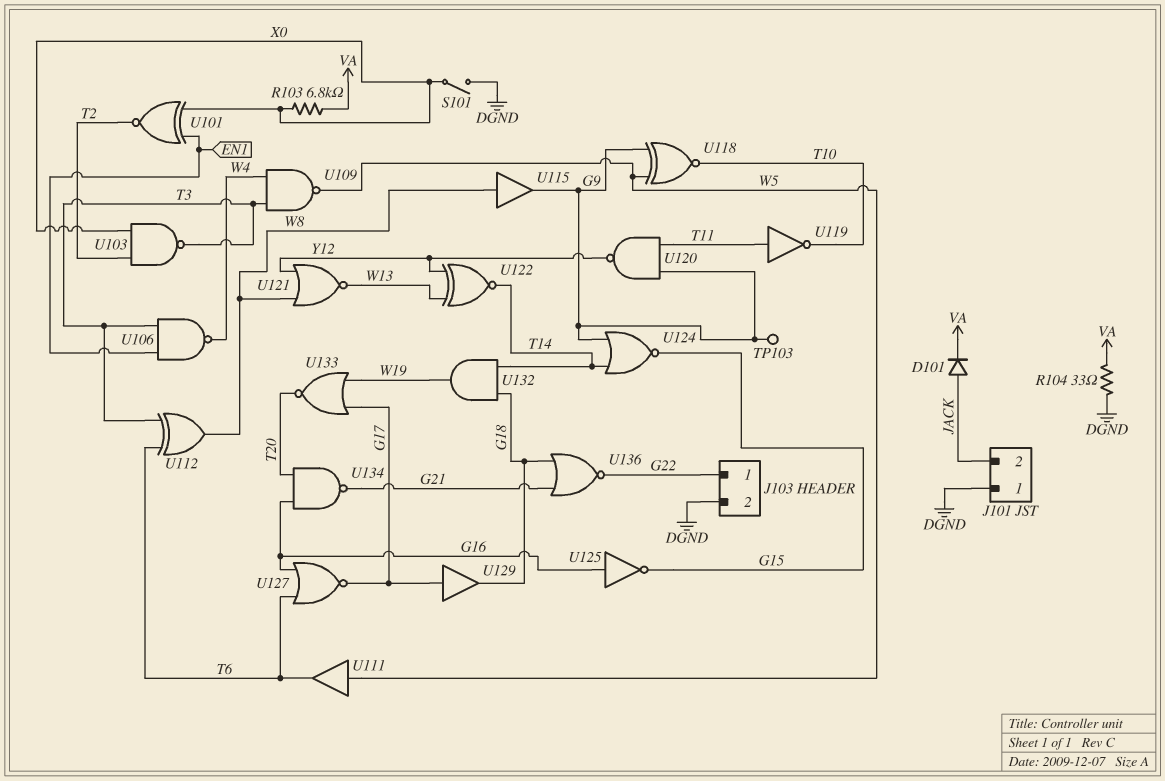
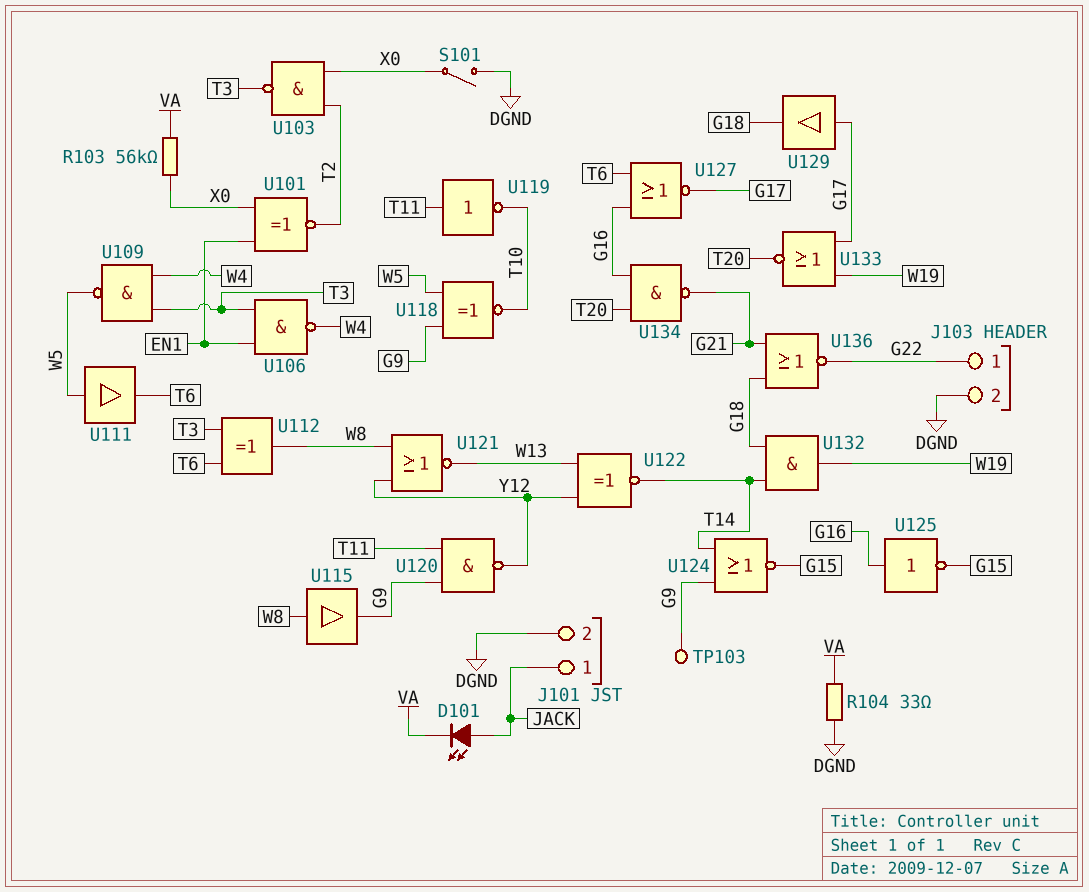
D101: diode (A JACK, K VA) -> LED (A JACK, K VA)
J101 pin 1: DGND -> JACK
J101 pin 2: JACK -> DGND
R103: 6.8k (VA, X0) -> 56k (VA, X0)

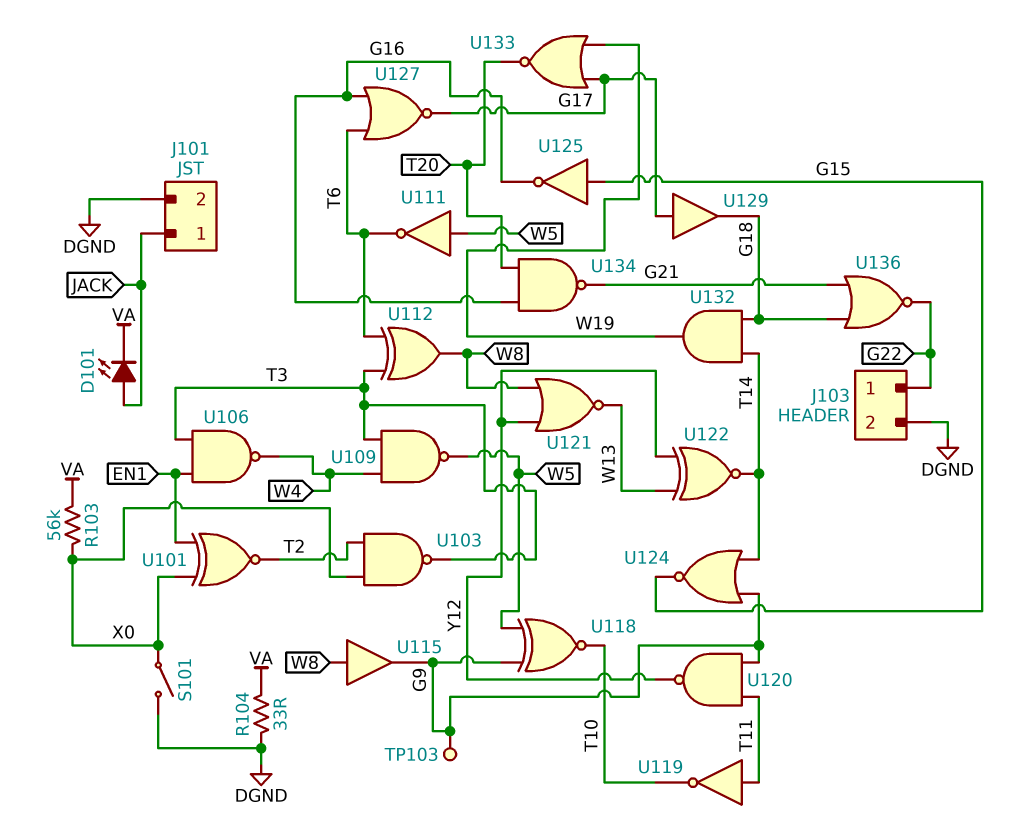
U111: buffer (in W5, out T6) -> NOT (in W5, out T6)
U125: NOT (in G16, out G15) -> NOT (in G15, out G16)

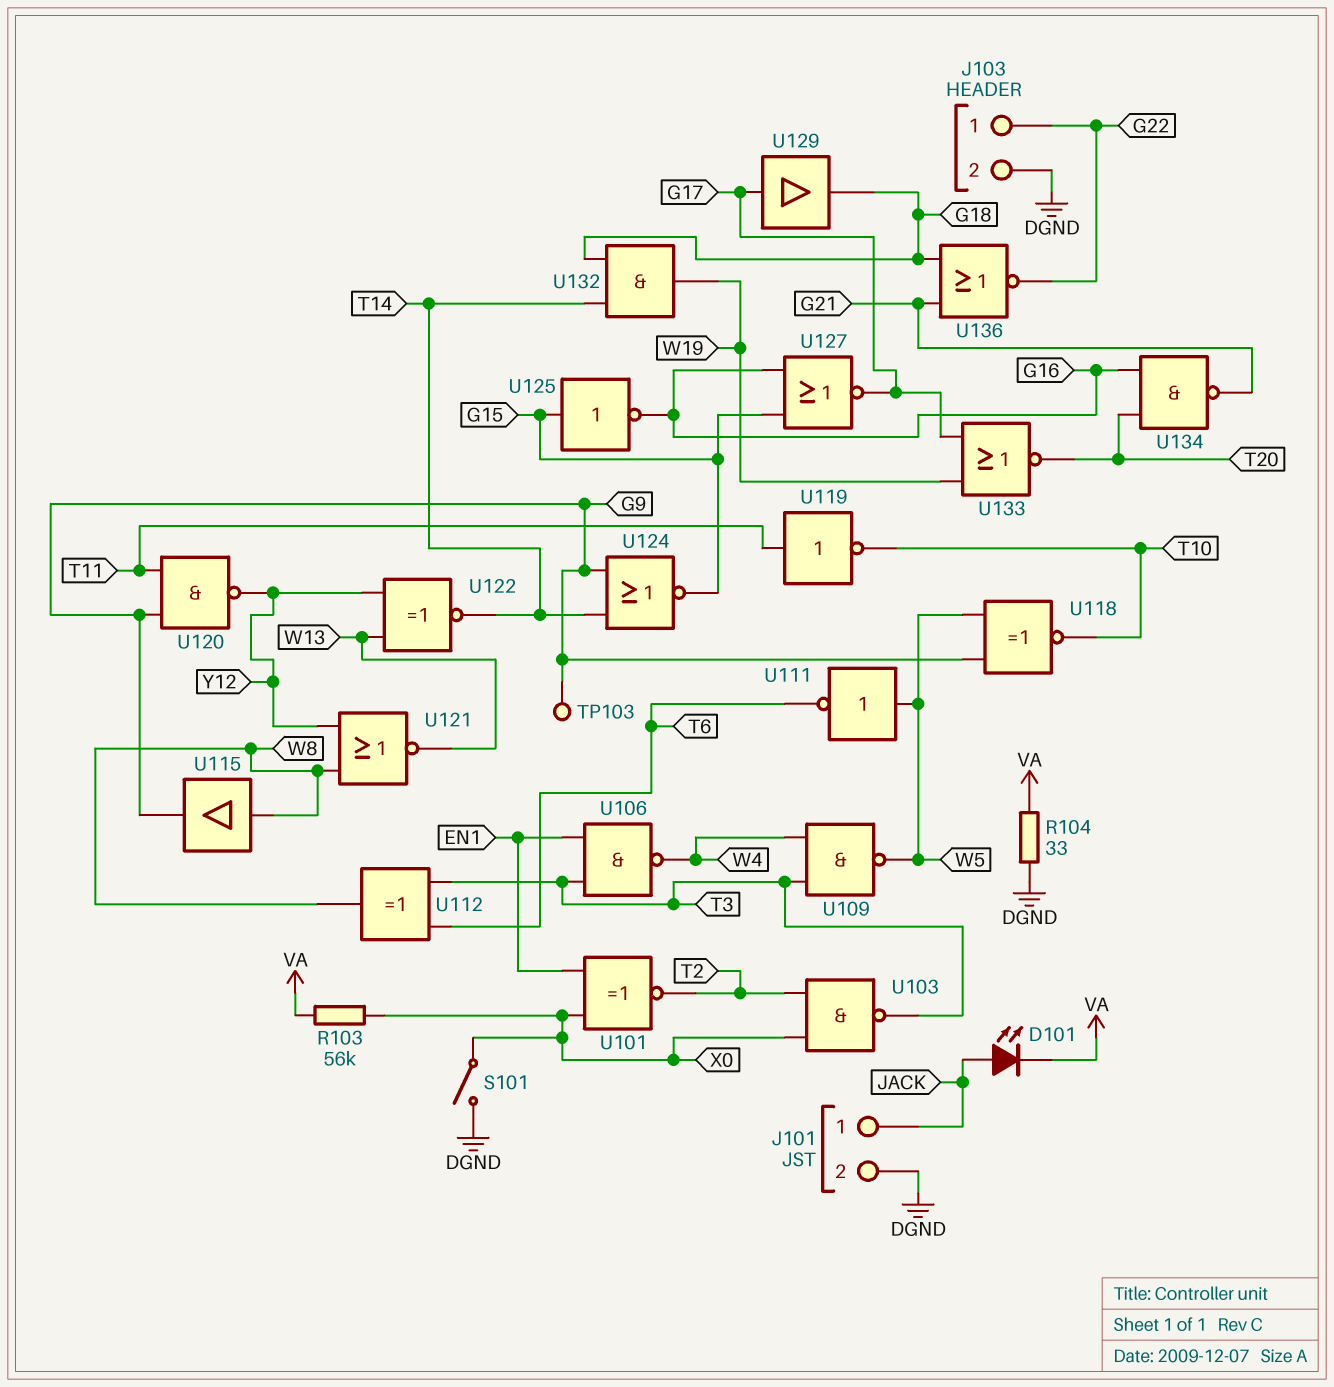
U127: NOR (in G16, in T6, out G17) -> NOR (in G15, in G16, out G17)

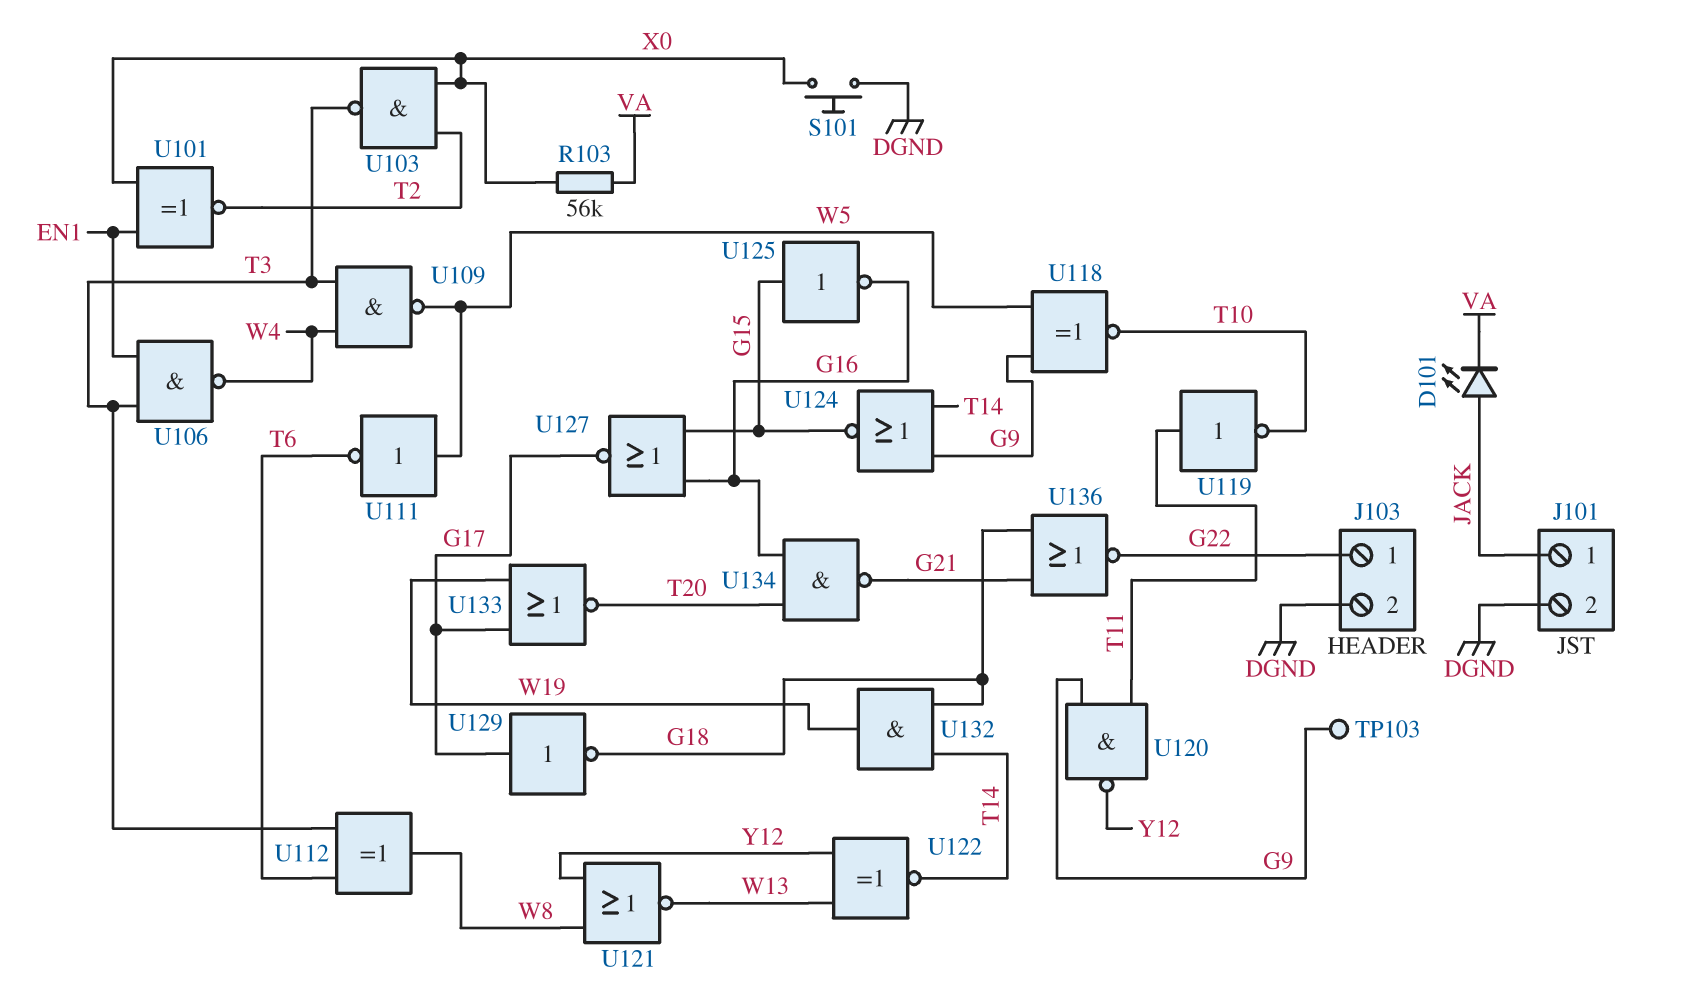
R104: 33 (DGND, VA) -> none
S101: switch (DGND, X0) -> button (DGND, X0)
U115: buffer (in W8, out G9) -> none
U129: buffer (in G17, out G18) -> NOT (in G17, out G18)

